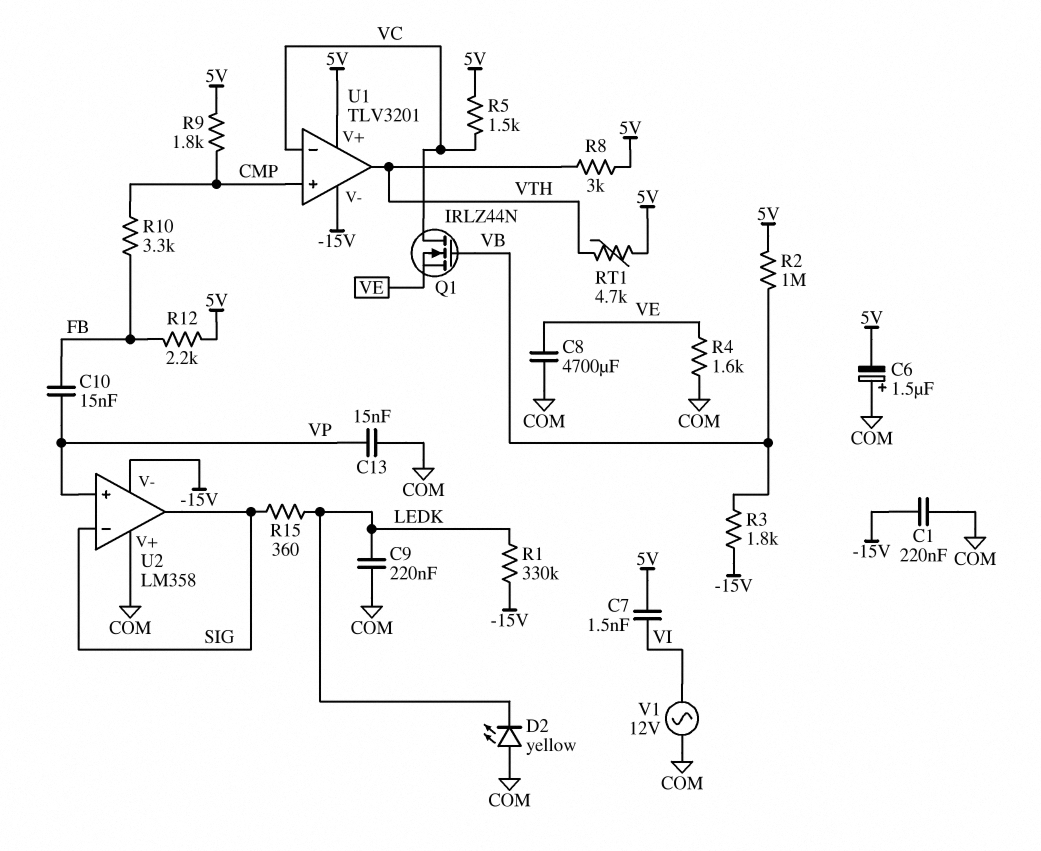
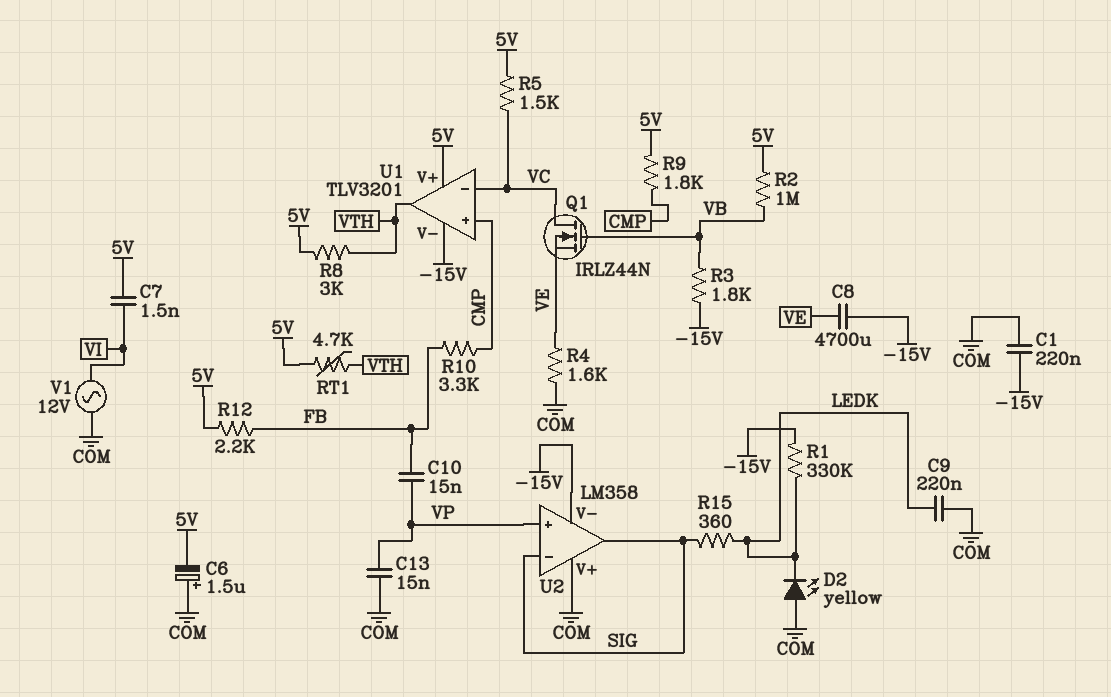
C8: 4700uF (COM, VE) -> 4700uF (-15V, VE)

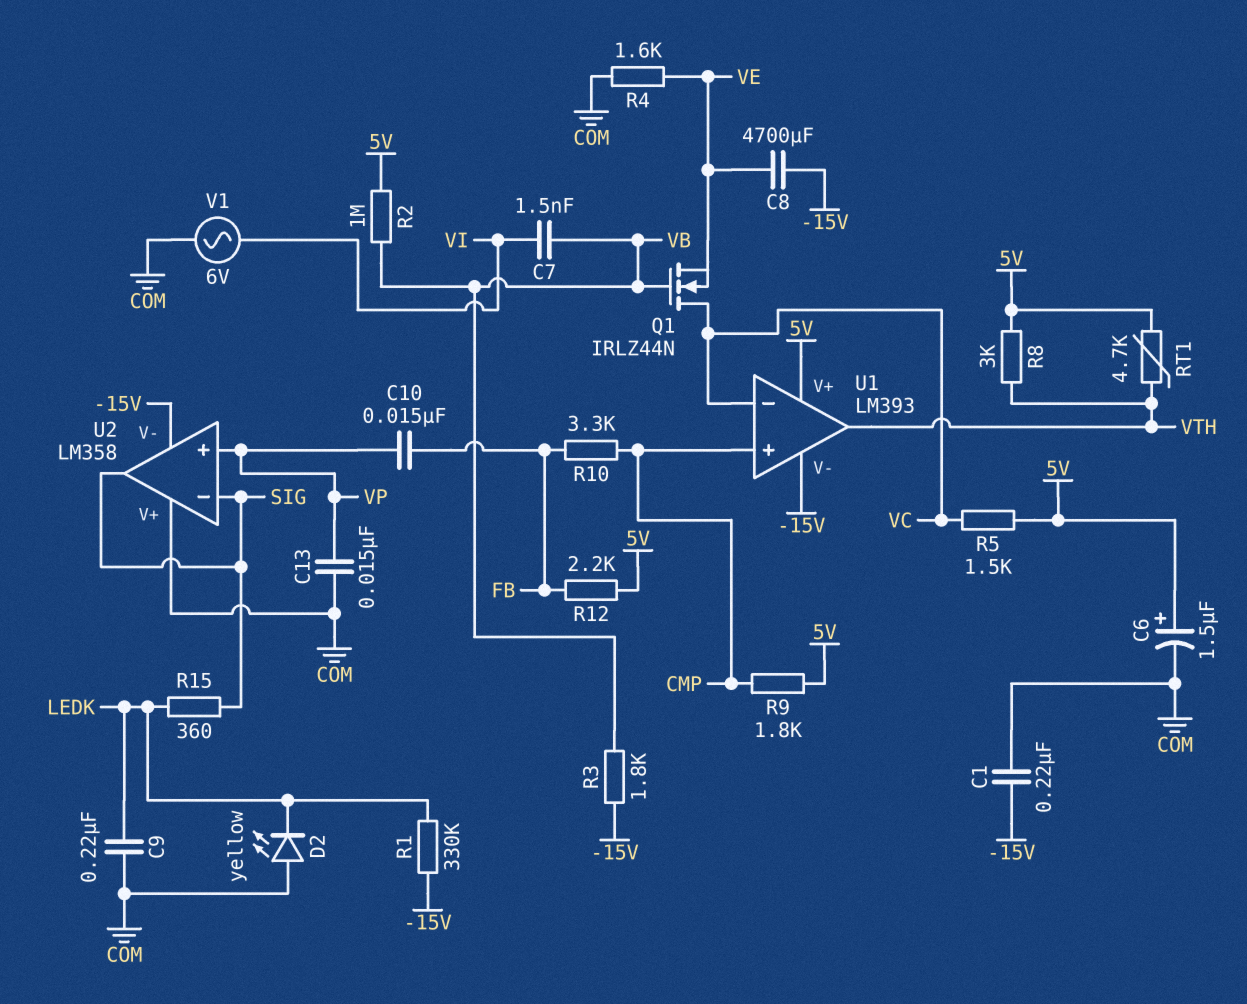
C6: 1.5uF (plus COM, minus 5V) -> 1.5uF (plus 5V, minus COM)
C7: 1.5nF (5V, VI) -> 1.5nF (VB, VI)
U1: TLV3201 -> LM393
V1: AC 12V (COM, VI) -> AC 6V (COM, VI)

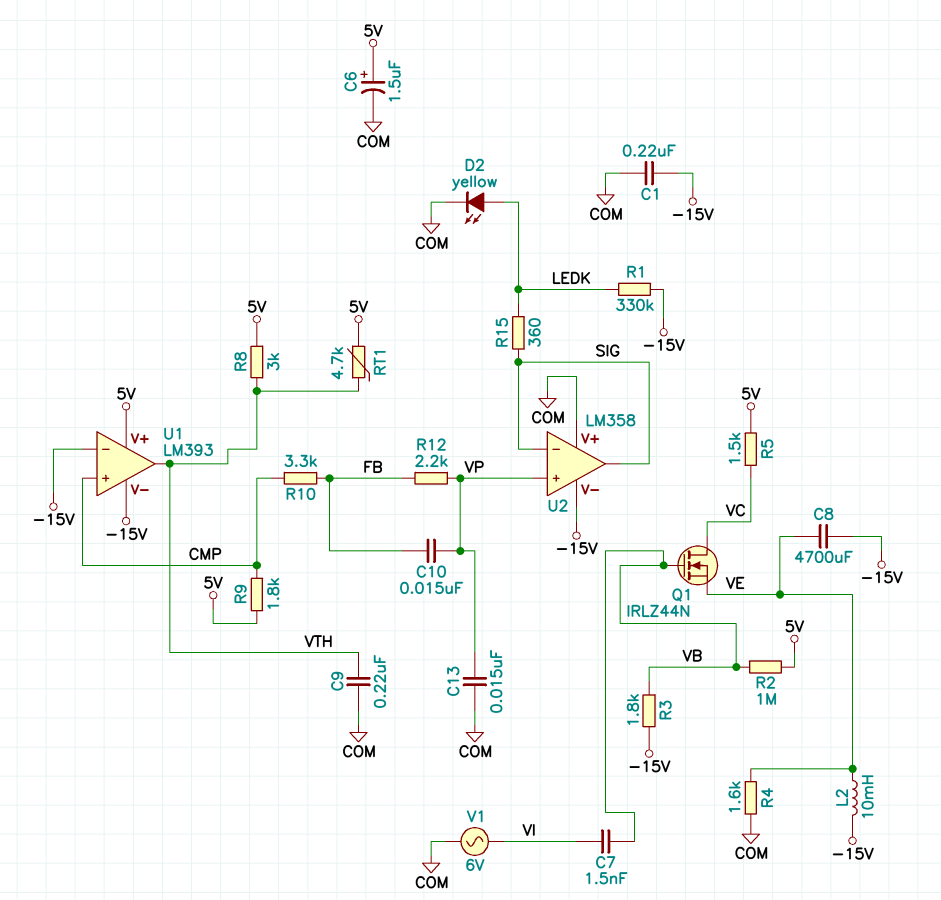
C9: 220nF (COM, LEDK) -> 220nF (COM, VTH)
D2: LED yellow (A COM, K LEDK) -> LED yellow (A LEDK, K COM)
L2: none -> 10mH (-15V, VE)
R12: 2.2k (5V, FB) -> 2.2k (FB, VP)
U1 pin in-: VC -> -15V

